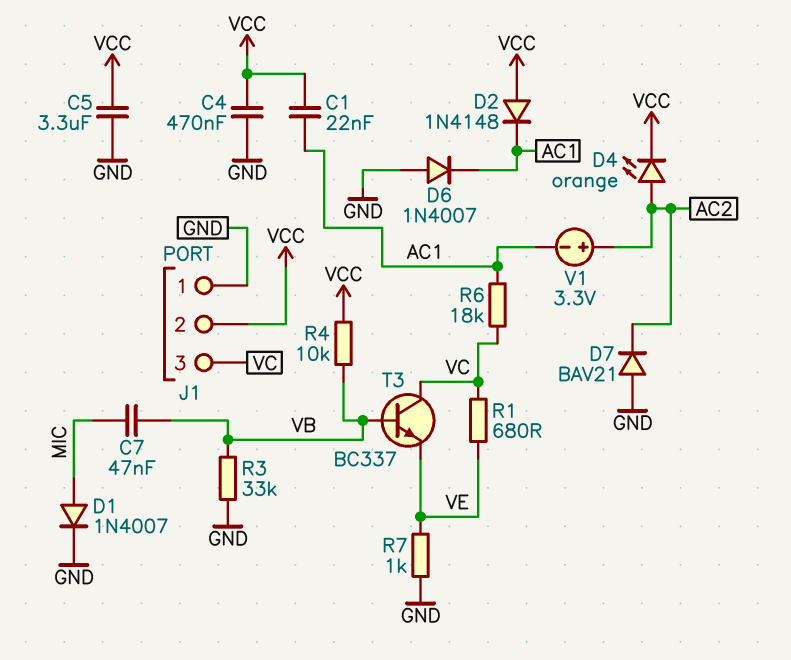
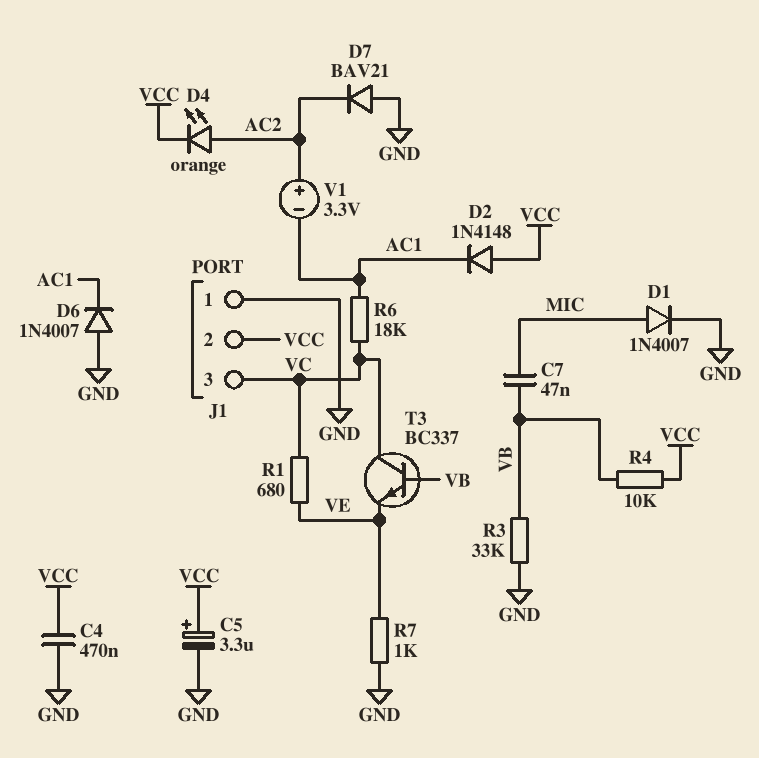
C1: 22nF (AC1, VCC) -> none
C5: 3.3uF (GND, VCC) -> 3.3uF (plus VCC, minus GND)

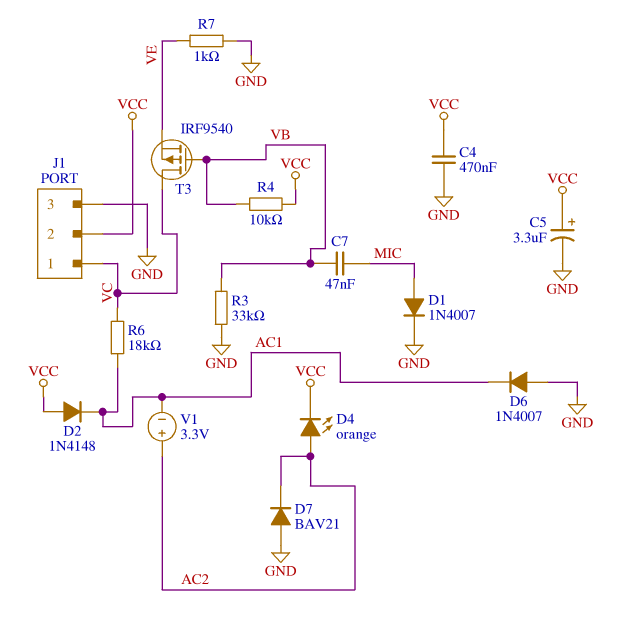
J1 pin 1: GND -> VC
J1 pin 3: VC -> GND
R1: 680 (VC, VE) -> none
T3: NPN BC337 (B VB, C VC, E VE) -> PMOS IRF9540 (G VB, D VC, S VE)

